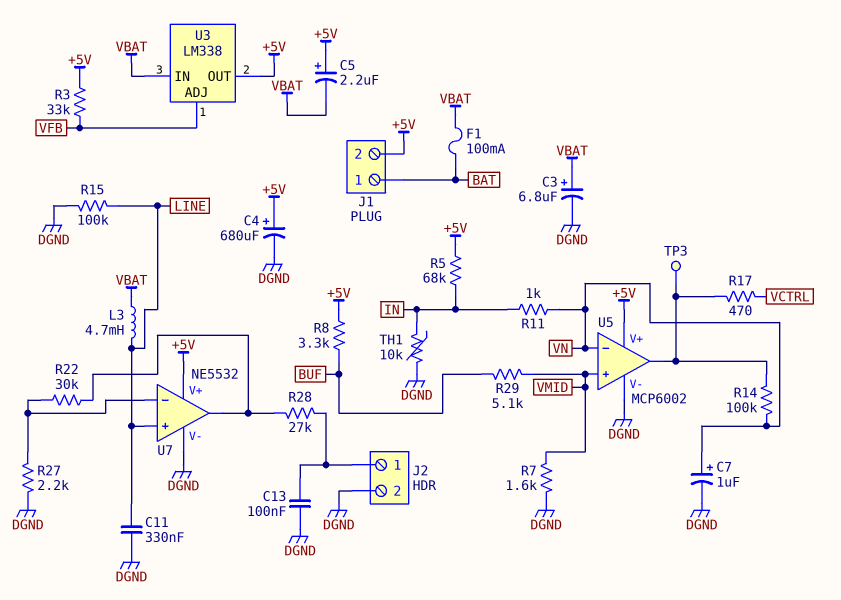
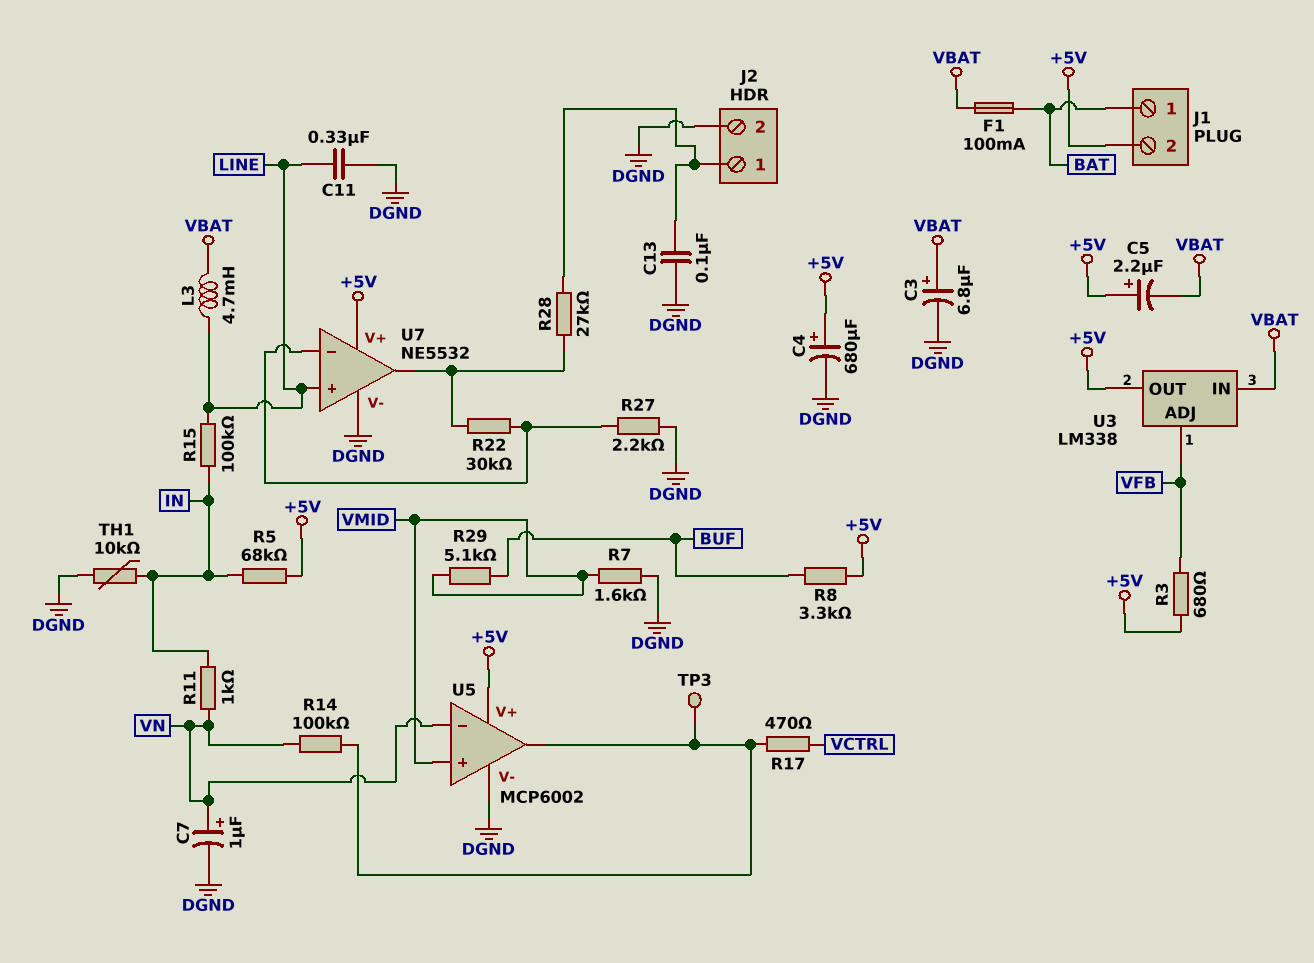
R3: 33k (+5V, VFB) -> 680 (+5V, VFB)
R15: 100k (DGND, LINE) -> 100k (IN, LINE)

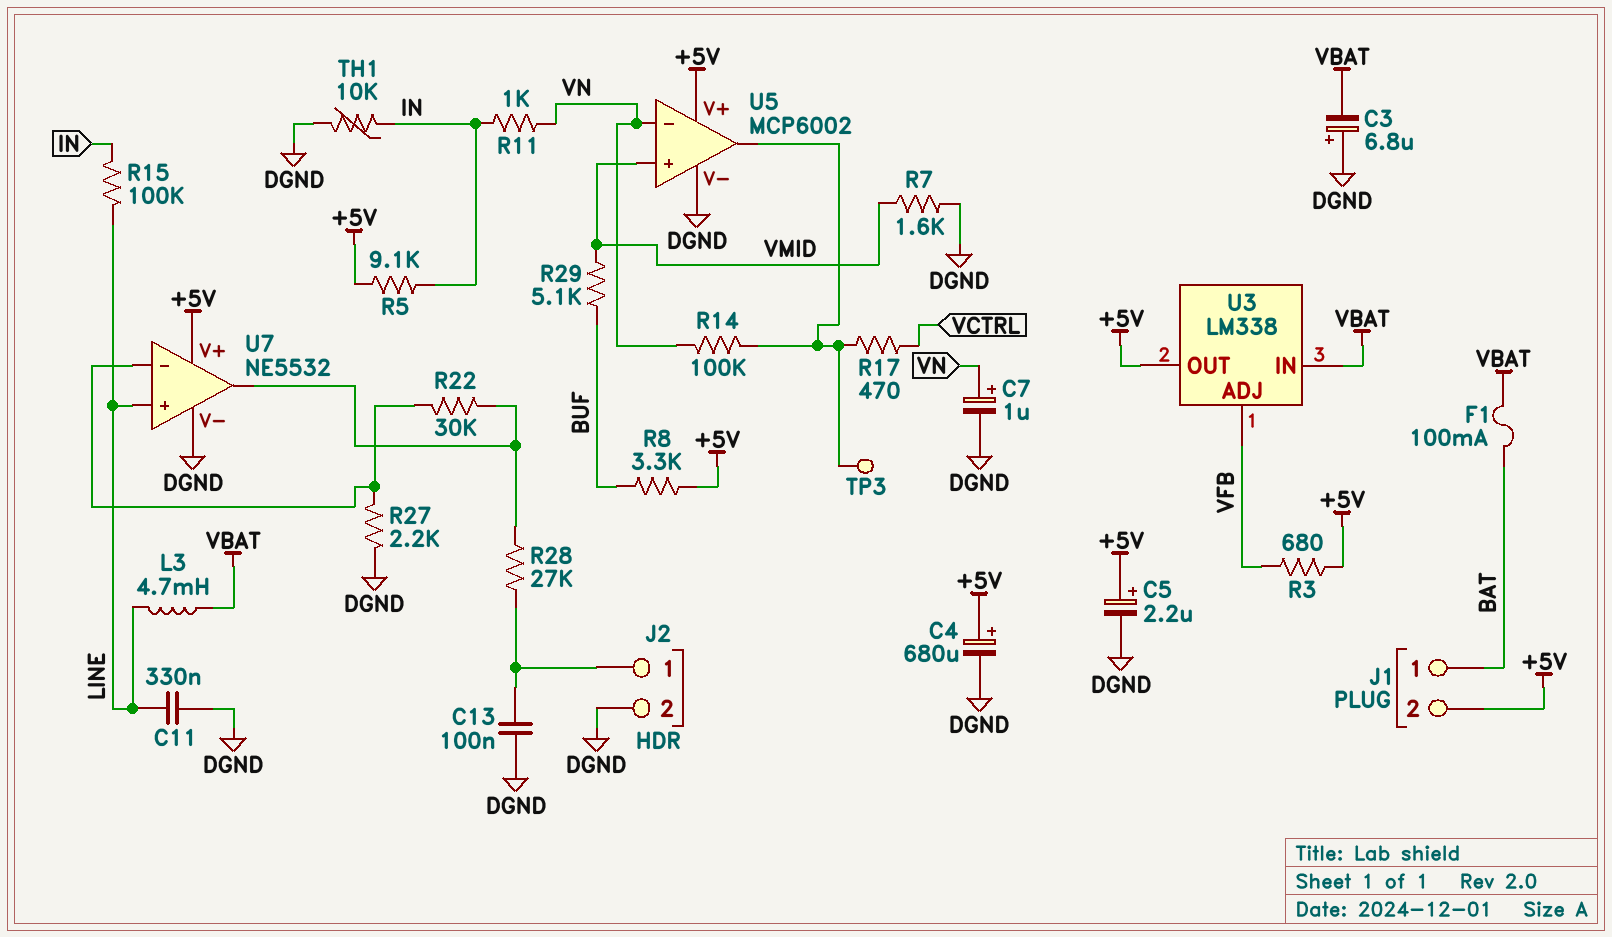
C3: 6.8uF (plus VBAT, minus DGND) -> 6.8uF (plus DGND, minus VBAT)
C5: 2.2uF (plus +5V, minus VBAT) -> 2.2uF (plus +5V, minus DGND)
R5: 68k (+5V, IN) -> 9.1k (+5V, IN)

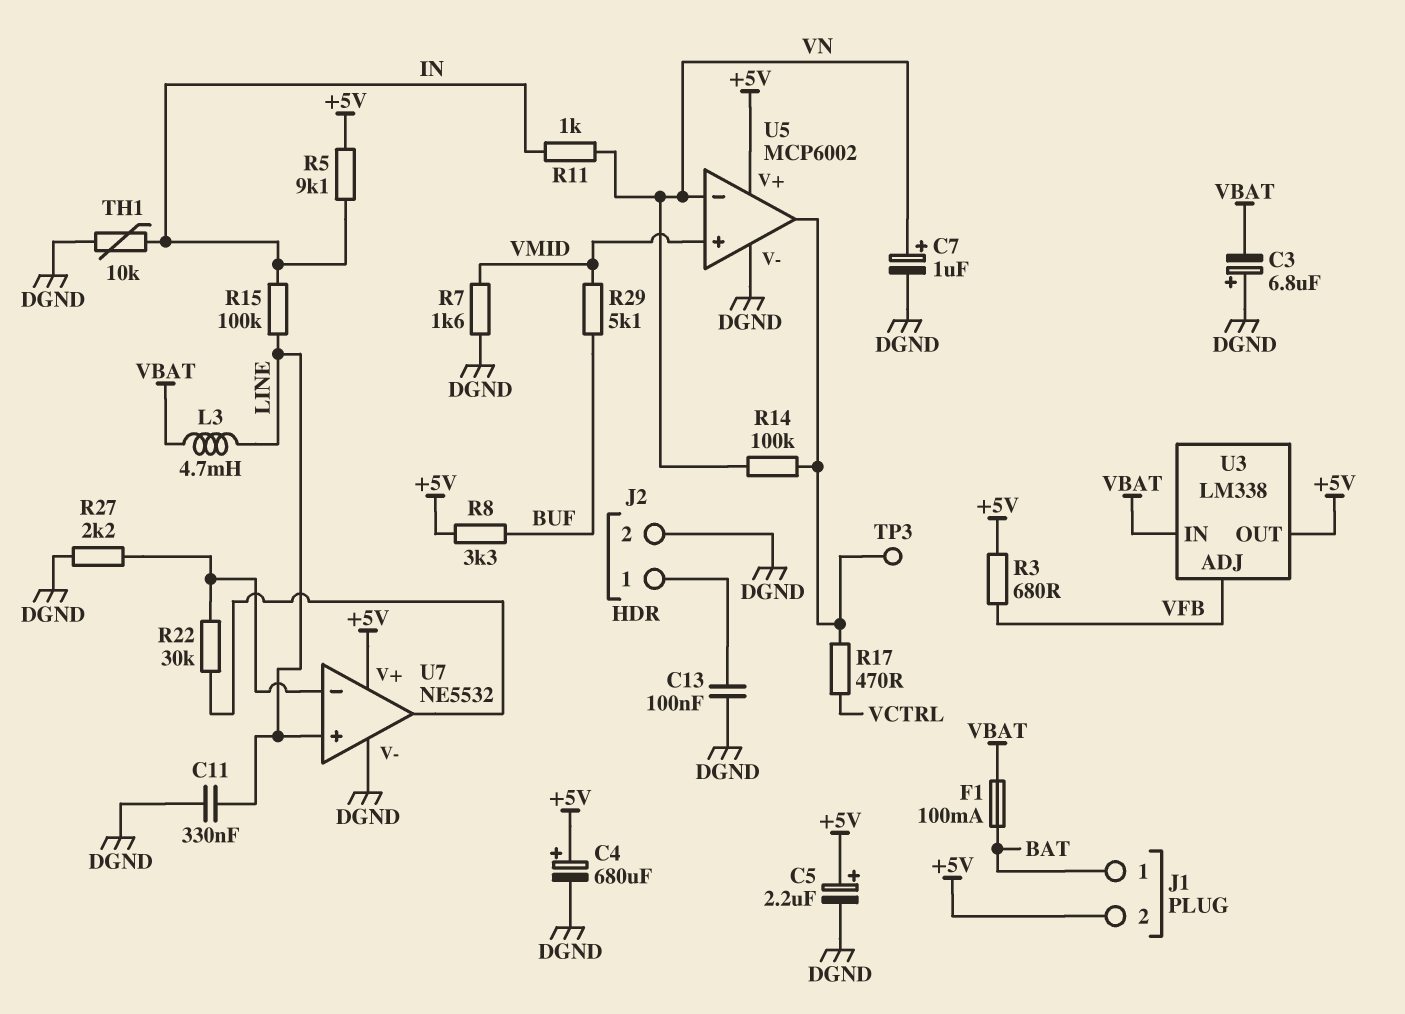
R28: 27k (J2/1, U7/out) -> none

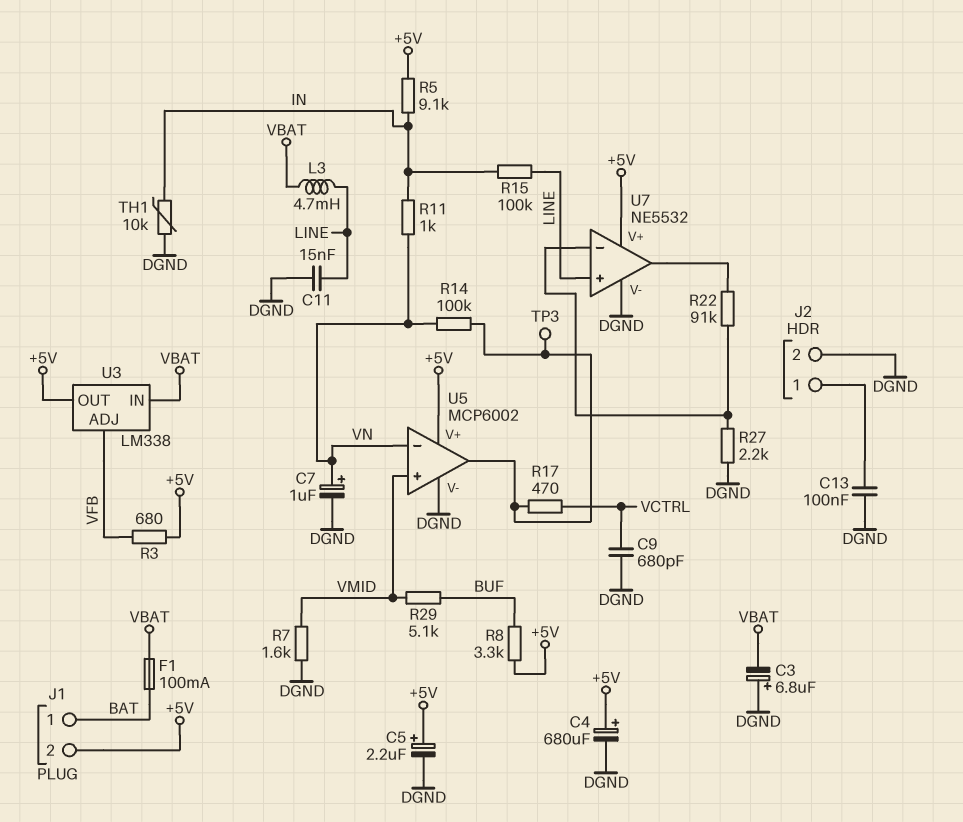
C9: none -> 680pF (DGND, VCTRL)
C11: 330nF (DGND, LINE) -> 15nF (DGND, LINE)
R22: 30k (U7/in-, U7/out) -> 91k (U7/in-, U7/out)

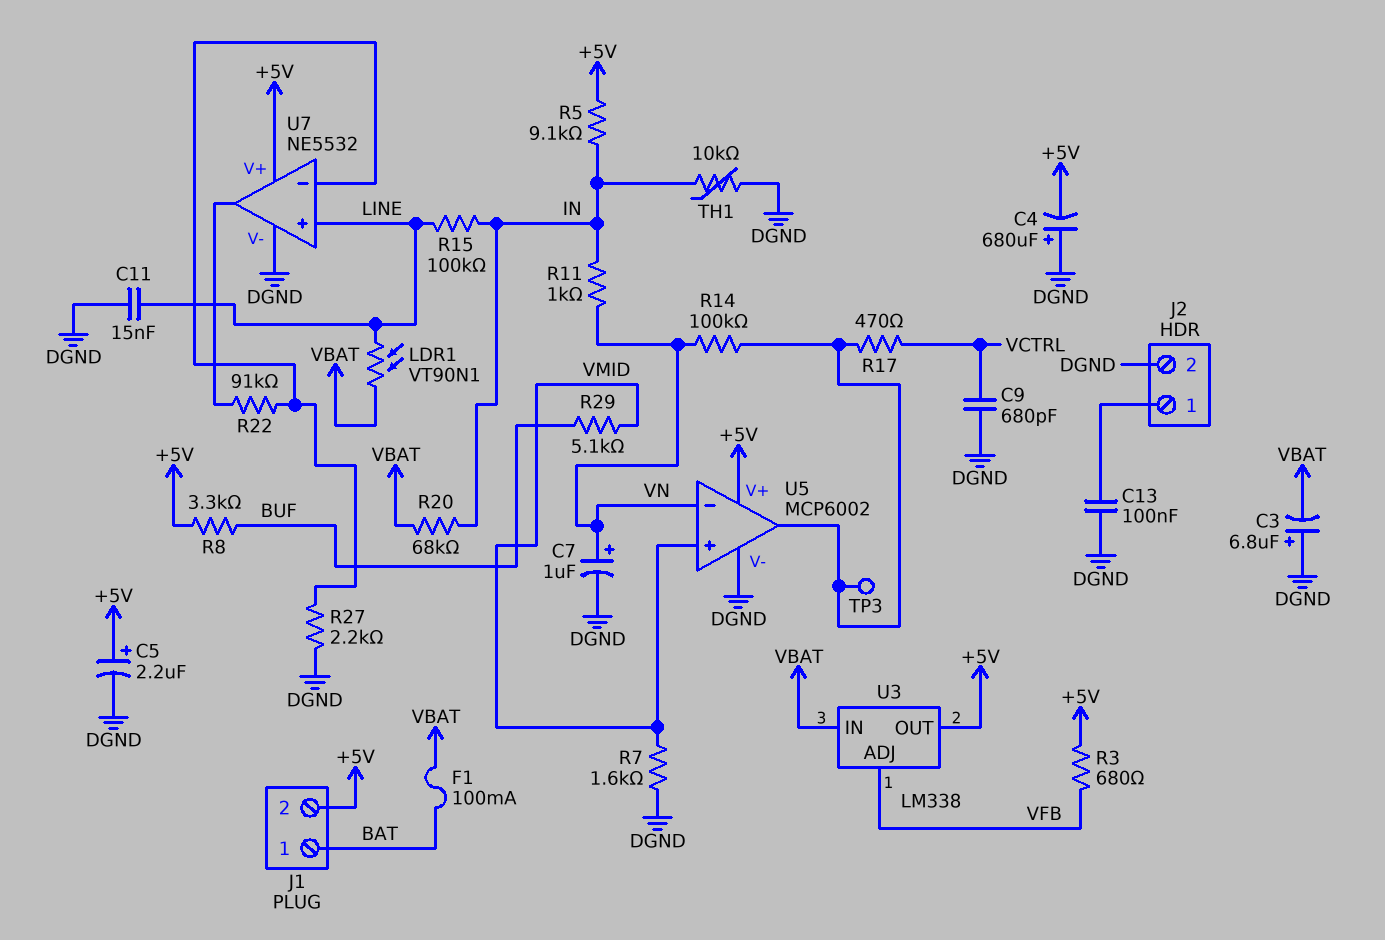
C4: 680uF (plus +5V, minus DGND) -> 680uF (plus DGND, minus +5V)
L3: 4.7mH (LINE, VBAT) -> none
LDR1: none -> VT90N1 (LINE, VBAT)
R20: none -> 68k (IN, VBAT)

